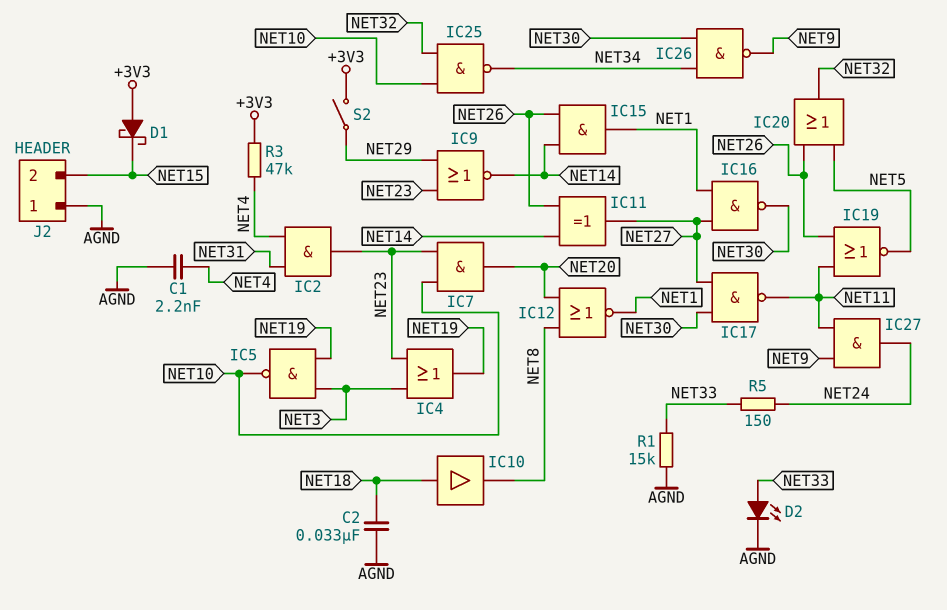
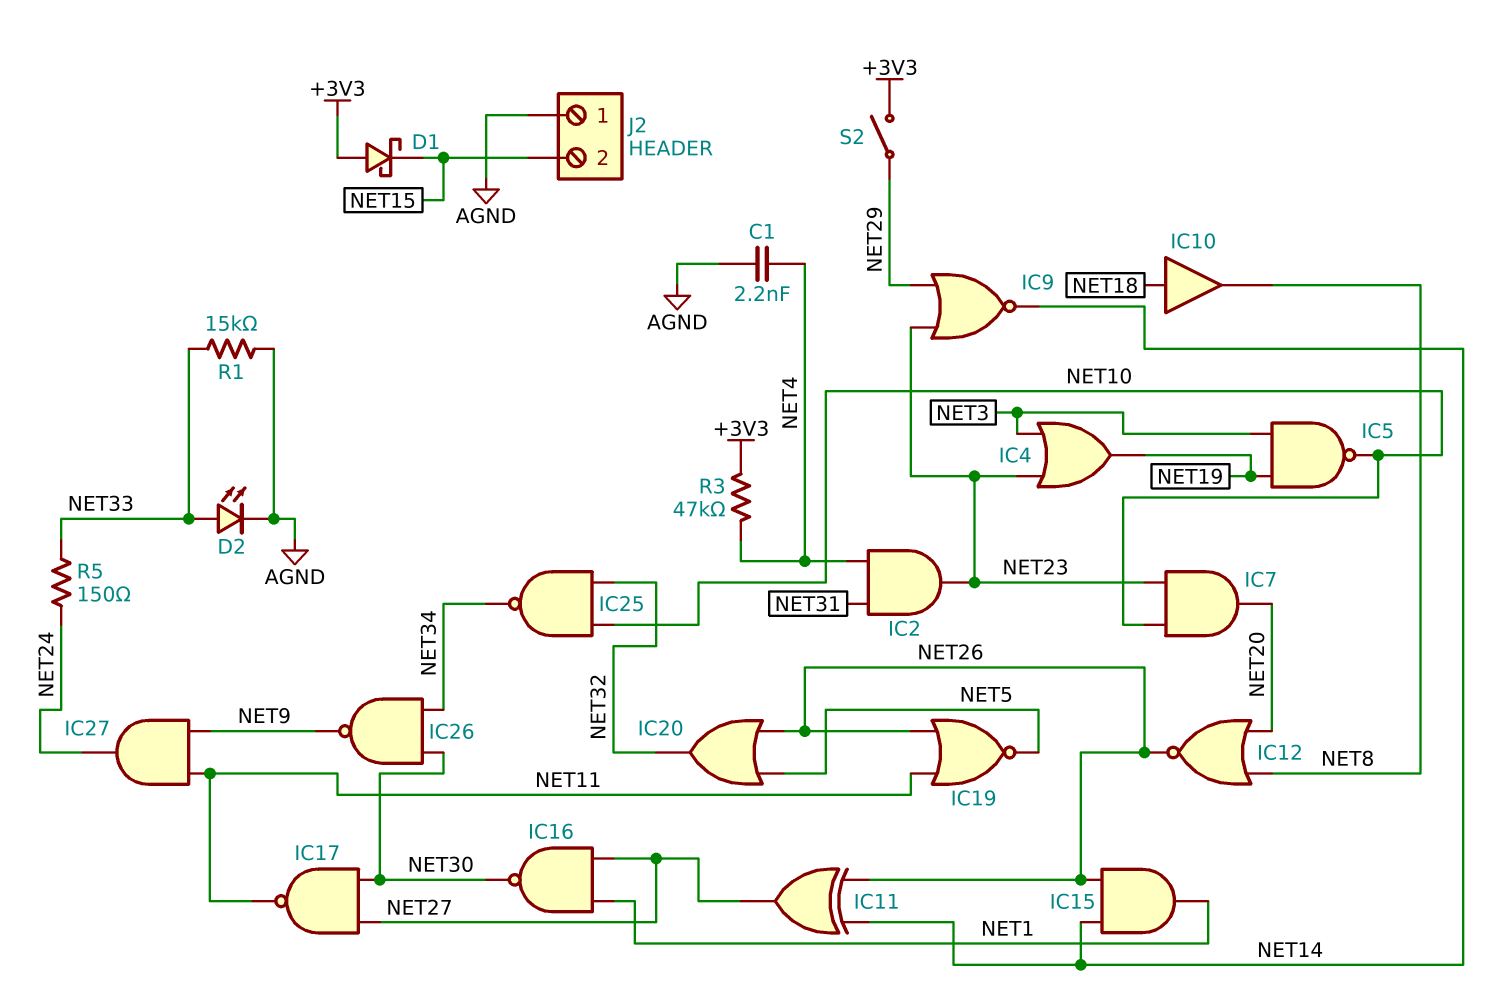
C2: 33nF (AGND, NET18) -> none
IC12: NOR (in NET8, in NET20, out NET1) -> NOR (in NET8, in NET20, out NET26)

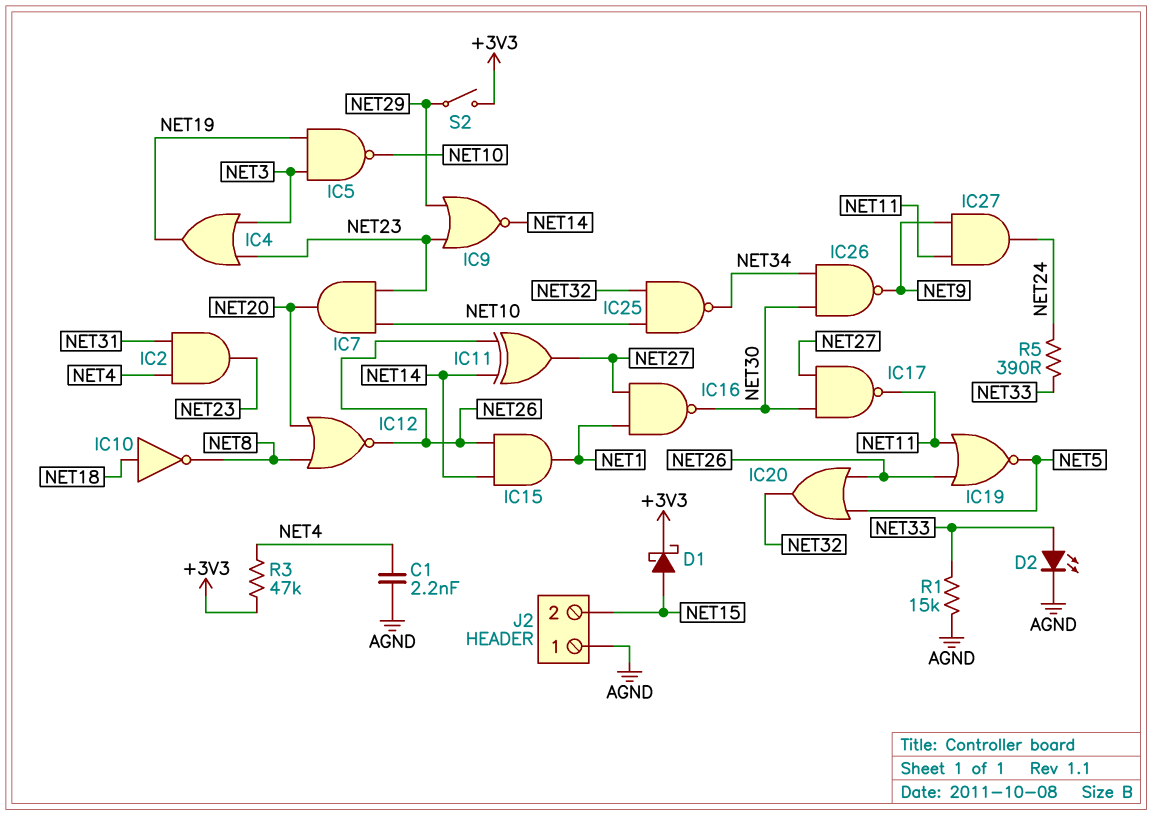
D1: schottky (A +3V3, K NET15) -> schottky (A NET15, K +3V3)
IC10: buffer (in NET18, out NET8) -> NOT (in NET18, out NET8)
R5: 150 (NET24, NET33) -> 390 (NET24, NET33)

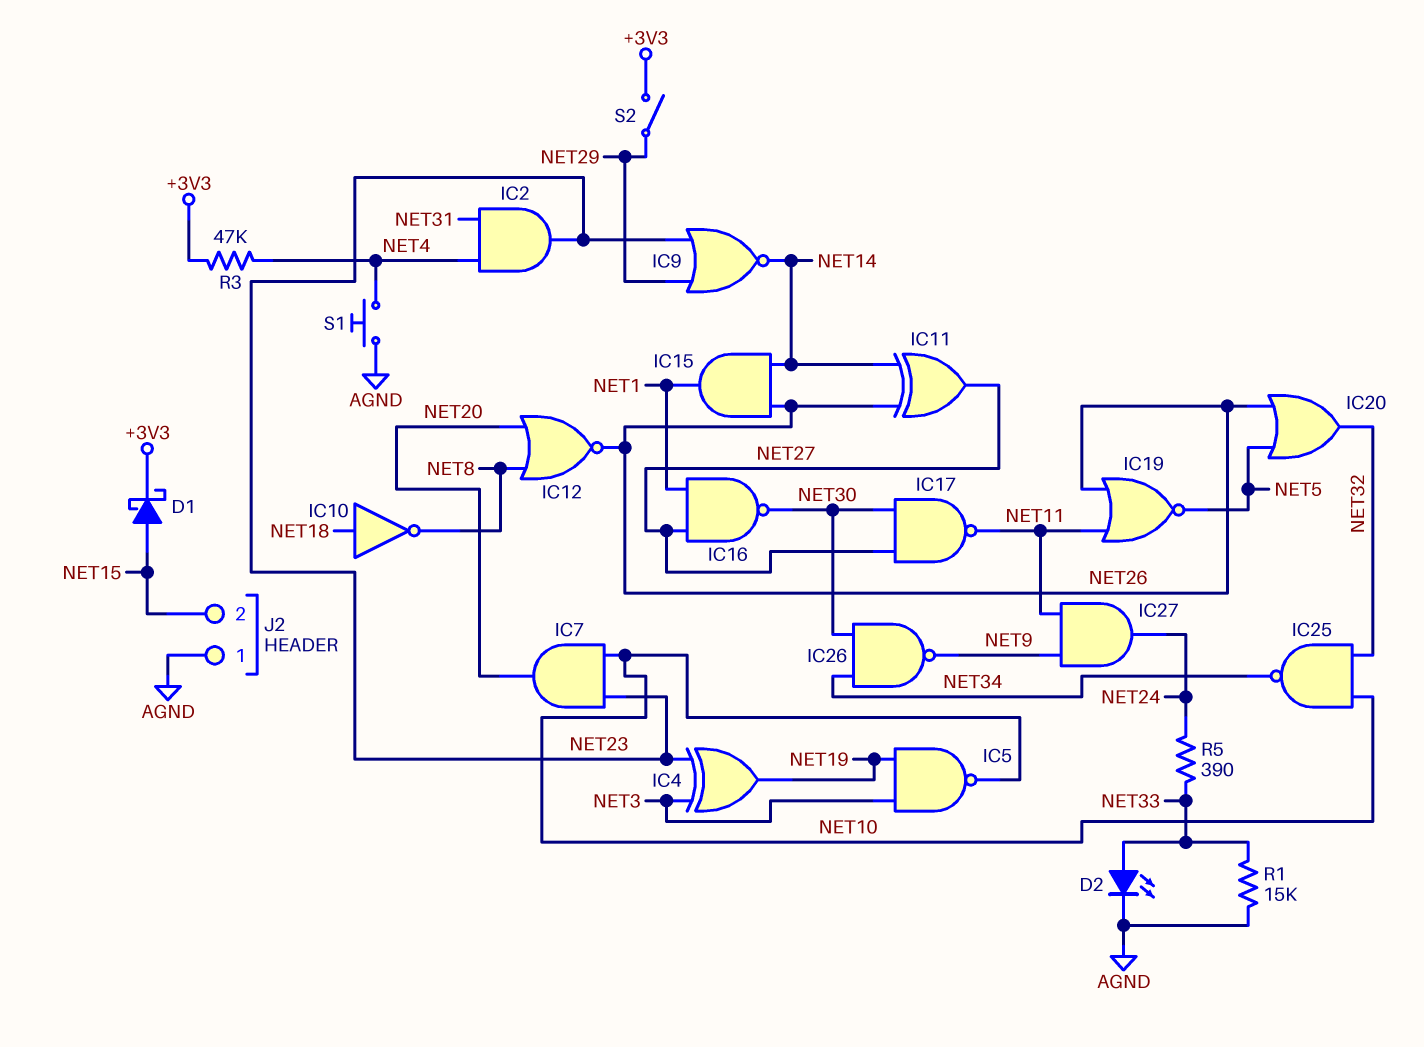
C1: 2.2nF (AGND, NET4) -> none
IC4: OR (in NET3, in NET23, out NET19) -> XOR (in NET3, in NET23, out NET19)
S1: none -> button (AGND, NET4)

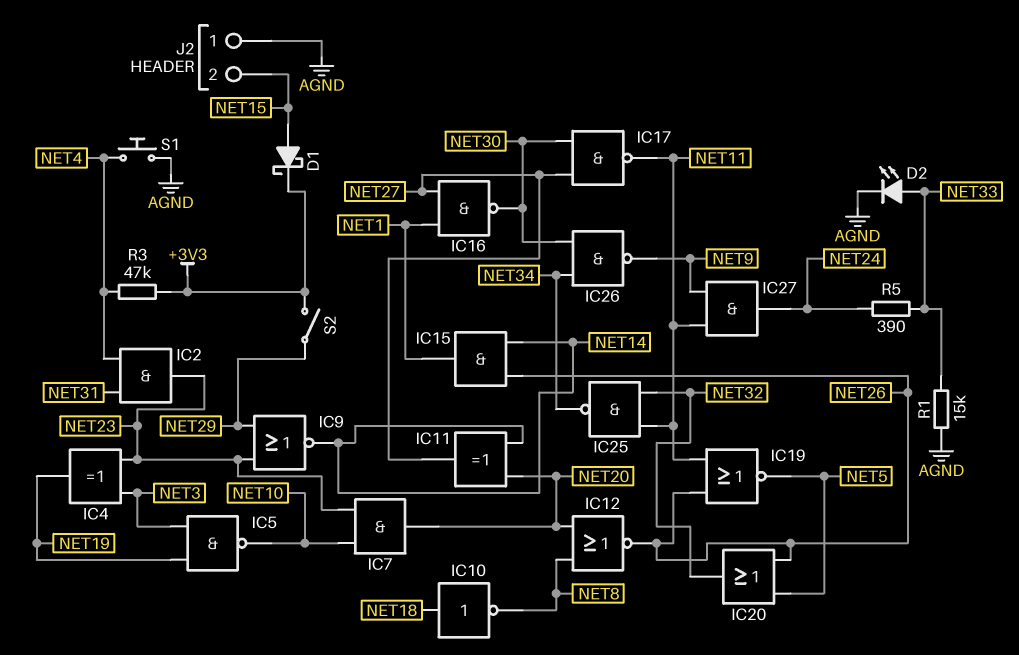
IC11: XOR (in NET14, in NET26, out NET27) -> XOR (in NET14, in NET20, out NET27)
IC25: NAND (in NET10, in NET32, out NET34) -> NAND (in NET11, in NET32, out NET34)

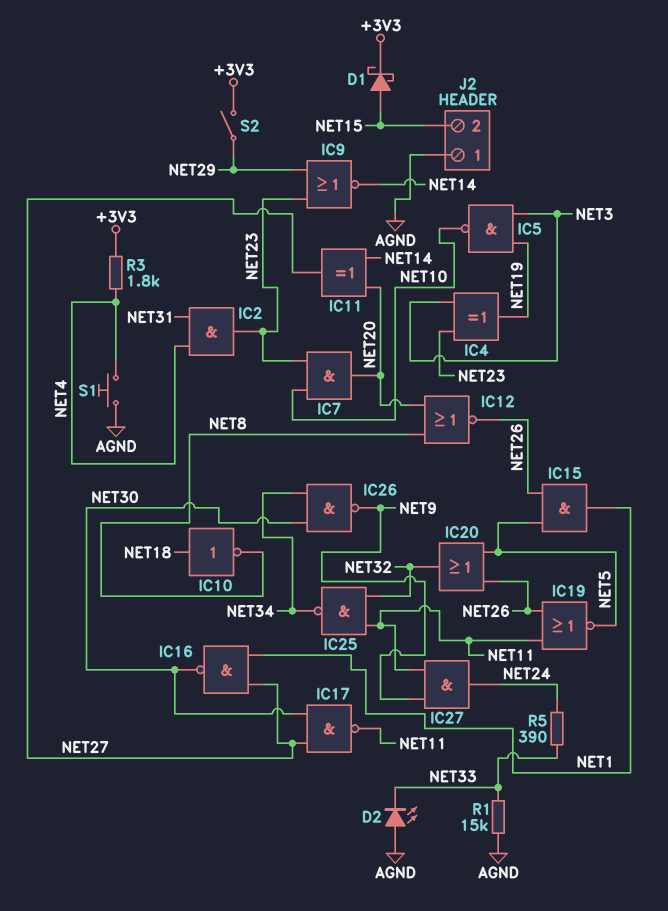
D2: LED (A NET33, K AGND) -> LED (A AGND, K NET33)
IC15: AND (in NET14, in NET26, out NET1) -> AND (in NET5, in NET26, out NET1)
R3: 47k (+3V3, NET4) -> 1.8k (+3V3, NET4)

